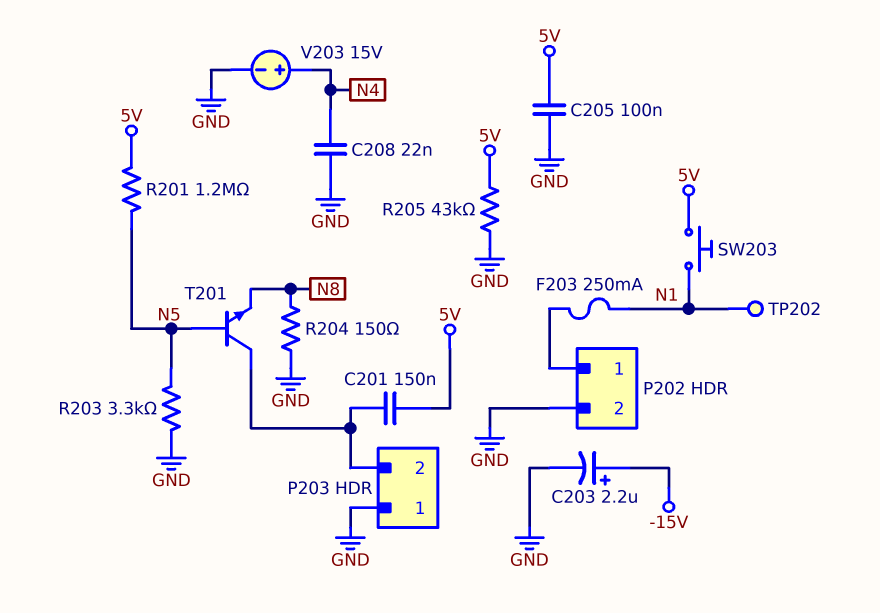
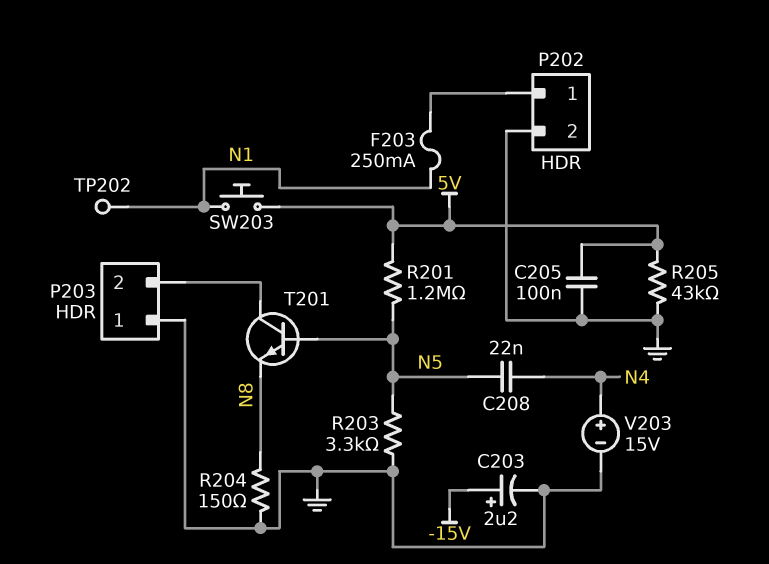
C201: 150nF (5V, P203/2) -> none
C208: 22nF (GND, N4) -> 22nF (N4, N5)

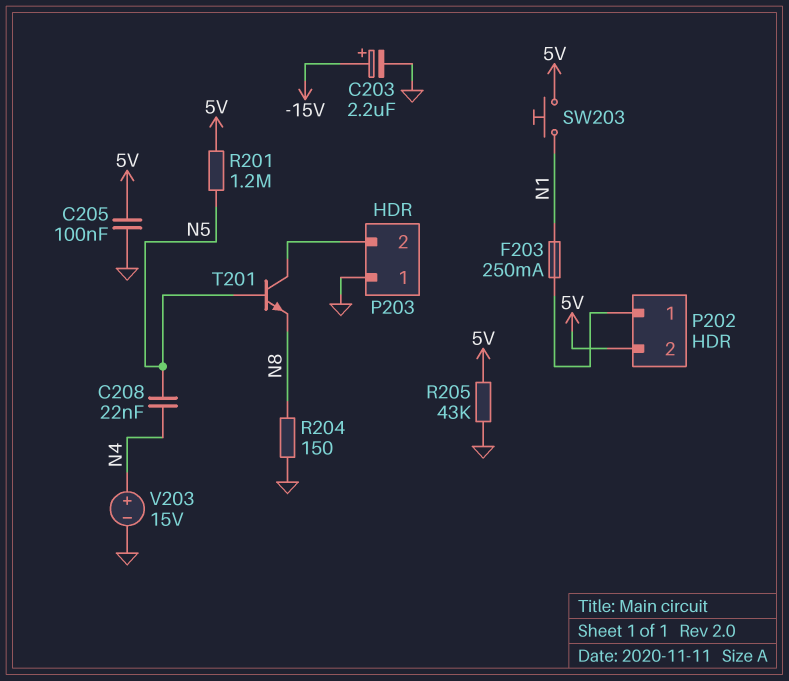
P202 pin 2: GND -> 5V
R203: 3.3k (GND, N5) -> none
TP202: test point (N1) -> none

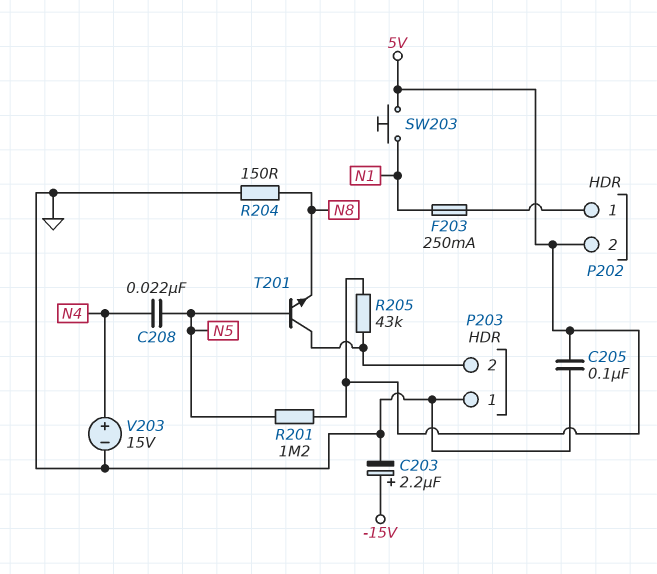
R205: 43k (5V, GND) -> 43k (5V, P203/2)

